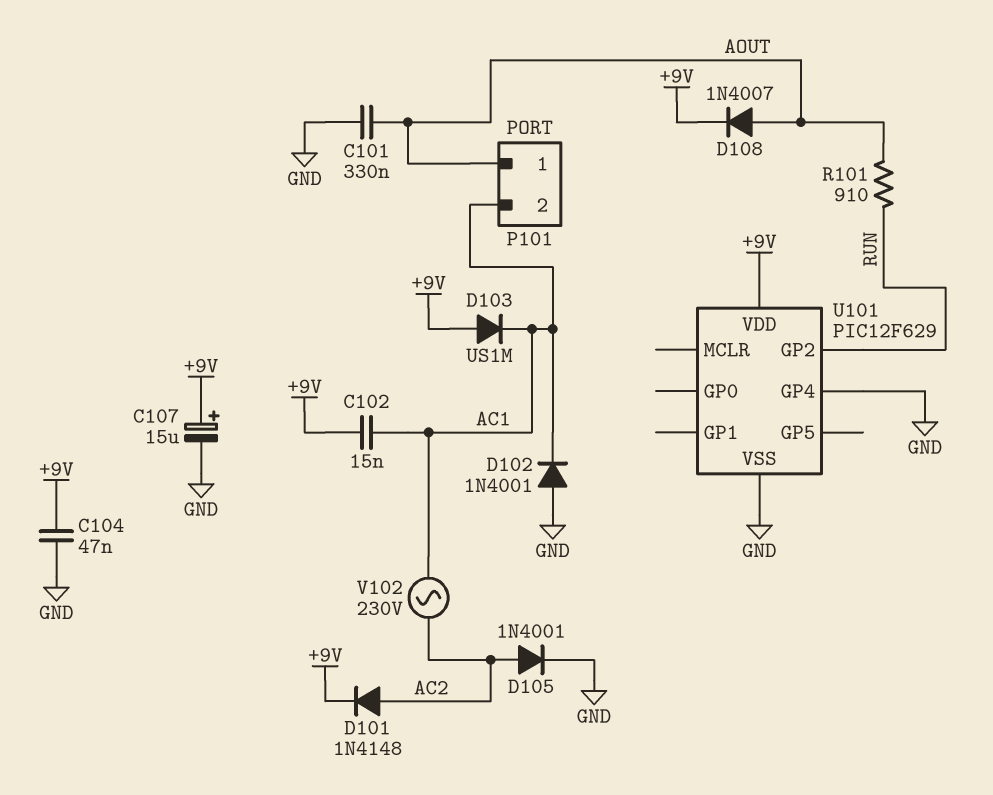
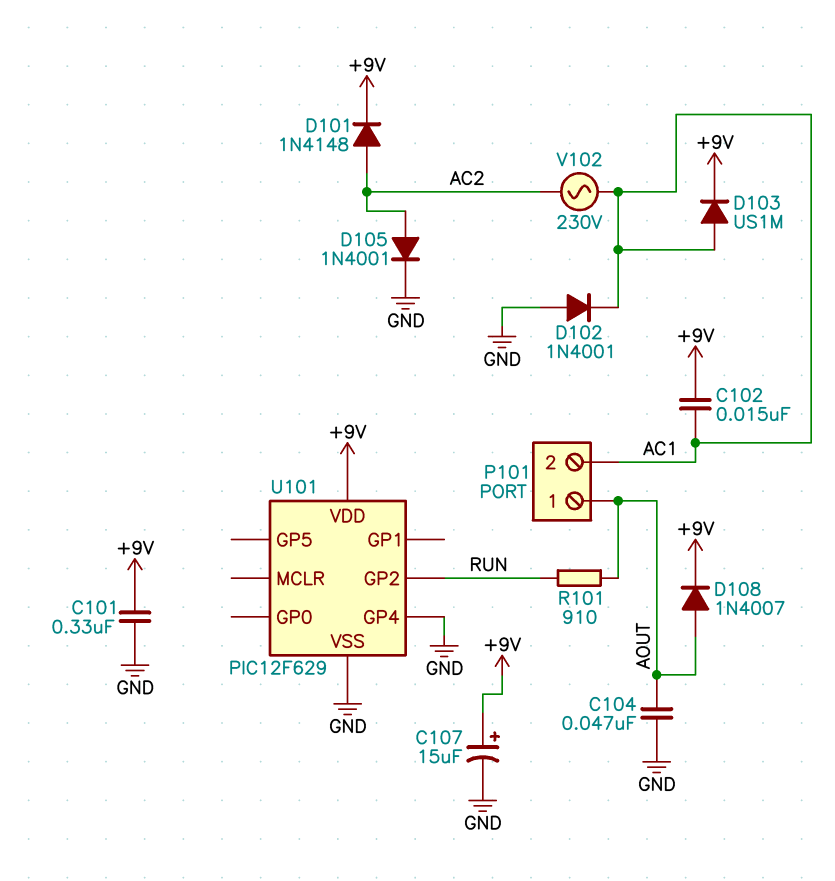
C101: 330nF (AOUT, GND) -> 330nF (+9V, GND)
C104: 47nF (+9V, GND) -> 47nF (AOUT, GND)
D103: diode US1M (A +9V, K AC1) -> diode US1M (A AC1, K +9V)

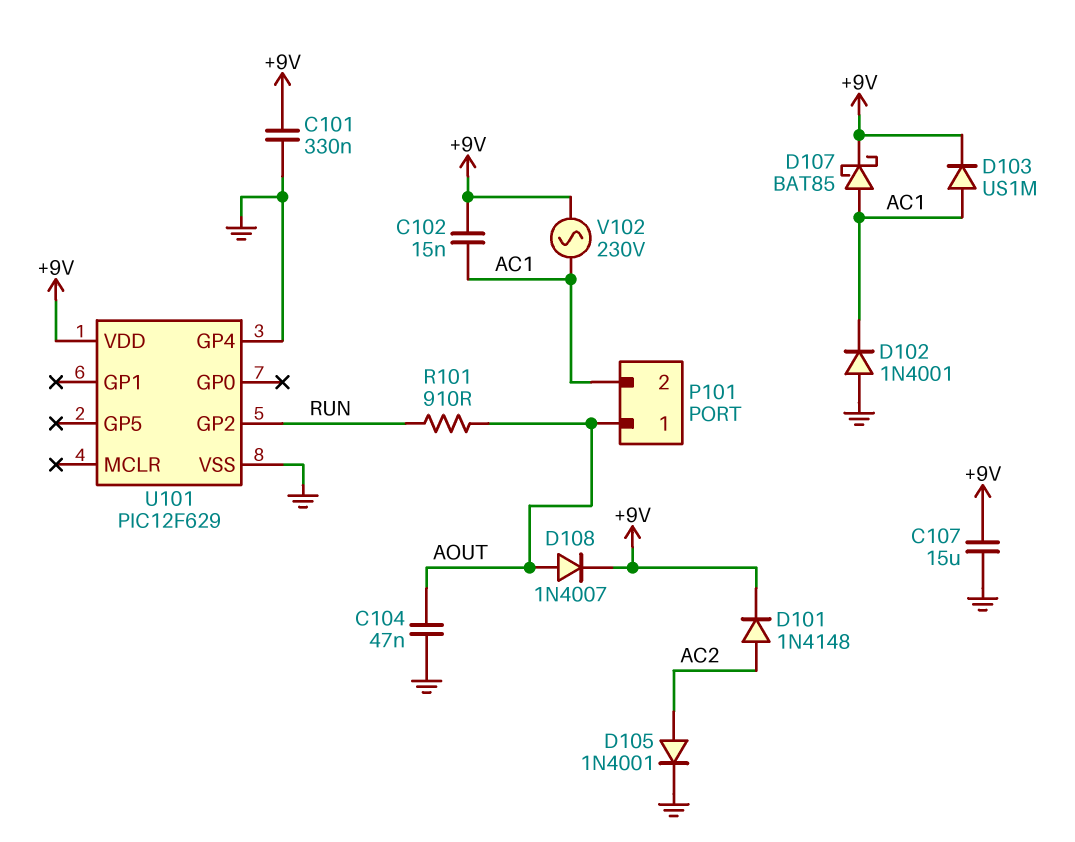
C107: 15uF (plus +9V, minus GND) -> 15uF (+9V, GND)
D107: none -> schottky BAT85 (A AC1, K +9V)
V102: AC 230V (AC1, AC2) -> AC 230V (+9V, AC1)

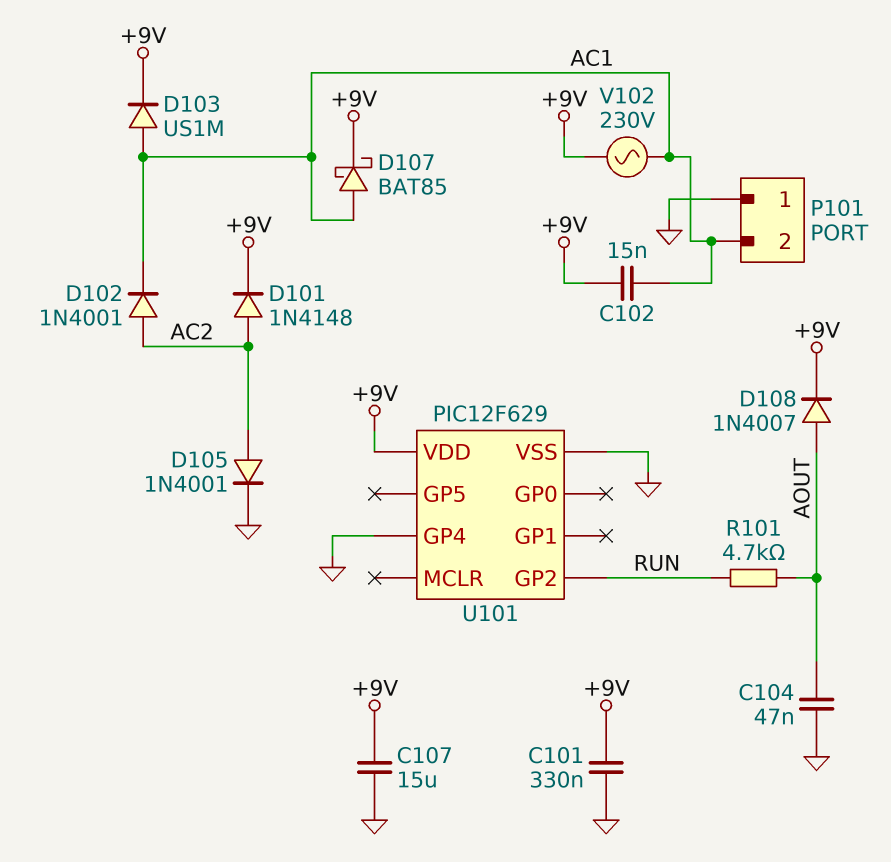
D102: diode 1N4001 (A GND, K AC1) -> diode 1N4001 (A AC2, K AC1)
P101 pin 1: AOUT -> GND
R101: 910 (AOUT, RUN) -> 4.7k (AOUT, RUN)

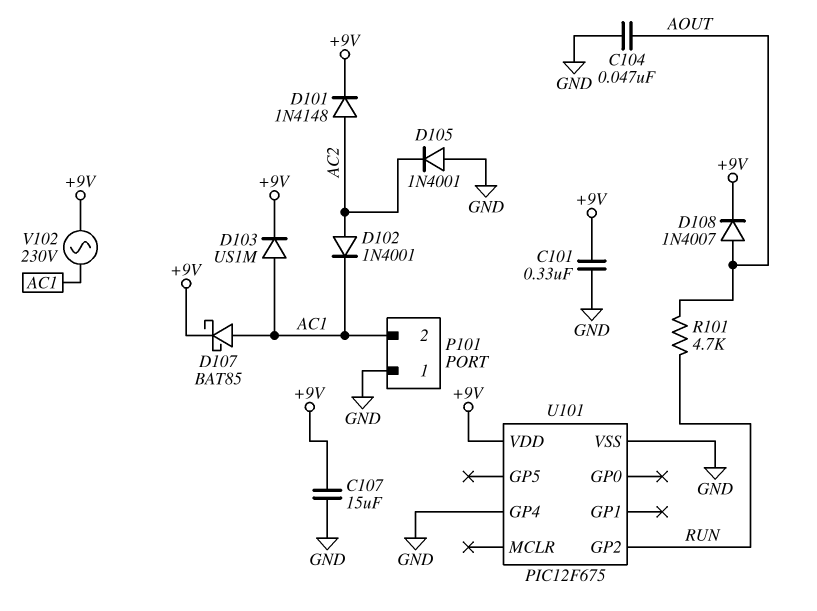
C102: 15nF (+9V, AC1) -> none
D105: diode 1N4001 (A AC2, K GND) -> diode 1N4001 (A GND, K AC2)
U101: PIC12F629 -> PIC12F675

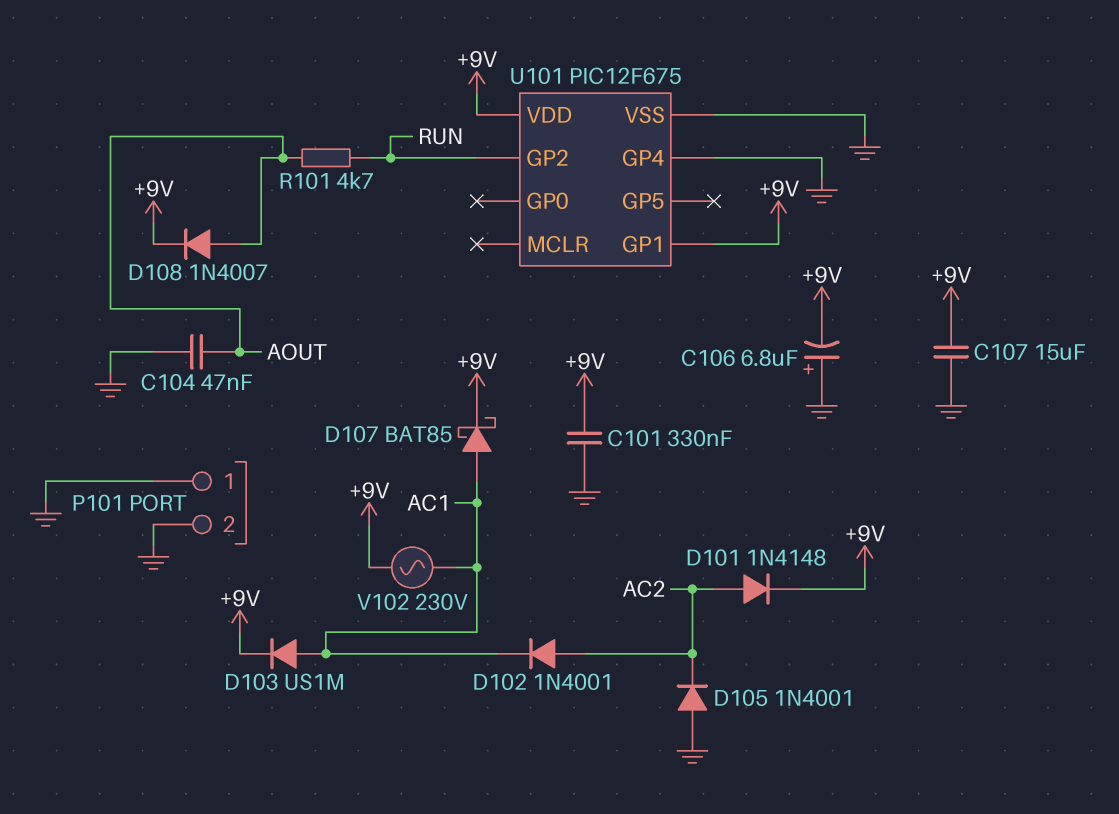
C106: none -> 6.8uF (plus GND, minus +9V)
P101 pin 2: AC1 -> GND
U101 pin GP1: none -> +9V

